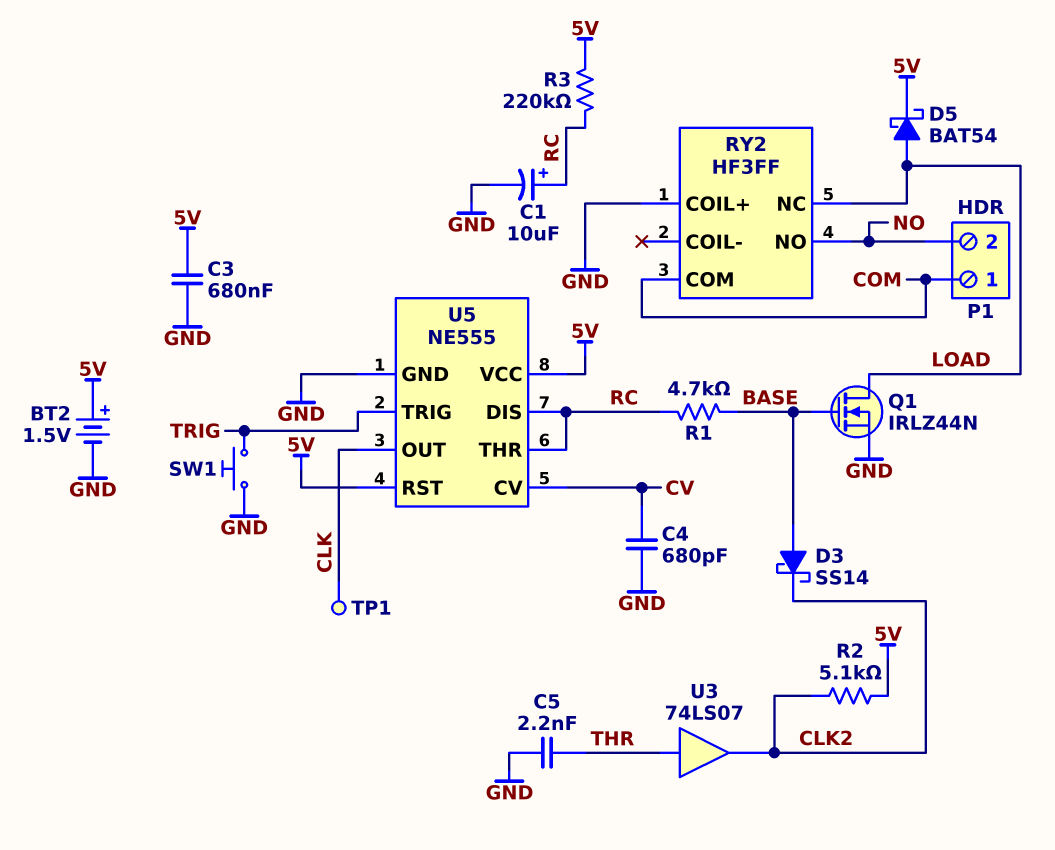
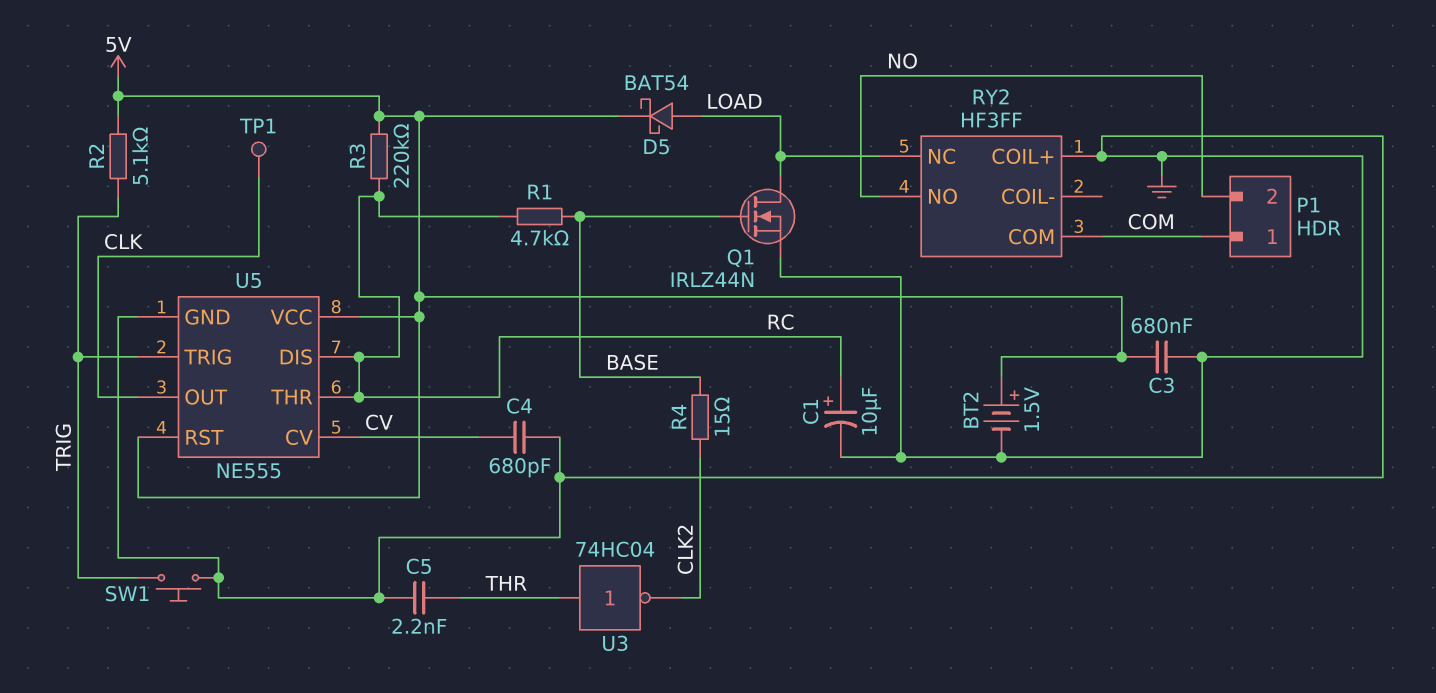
D3: schottky SS14 (A BASE, K CLK2) -> none
R2: 5.1k (5V, CLK2) -> 5.1k (5V, TRIG)
R4: none -> 15 (BASE, CLK2)
U3: buffer 74LS07 (in THR, out CLK2) -> NOT 74HC04 (in THR, out CLK2)

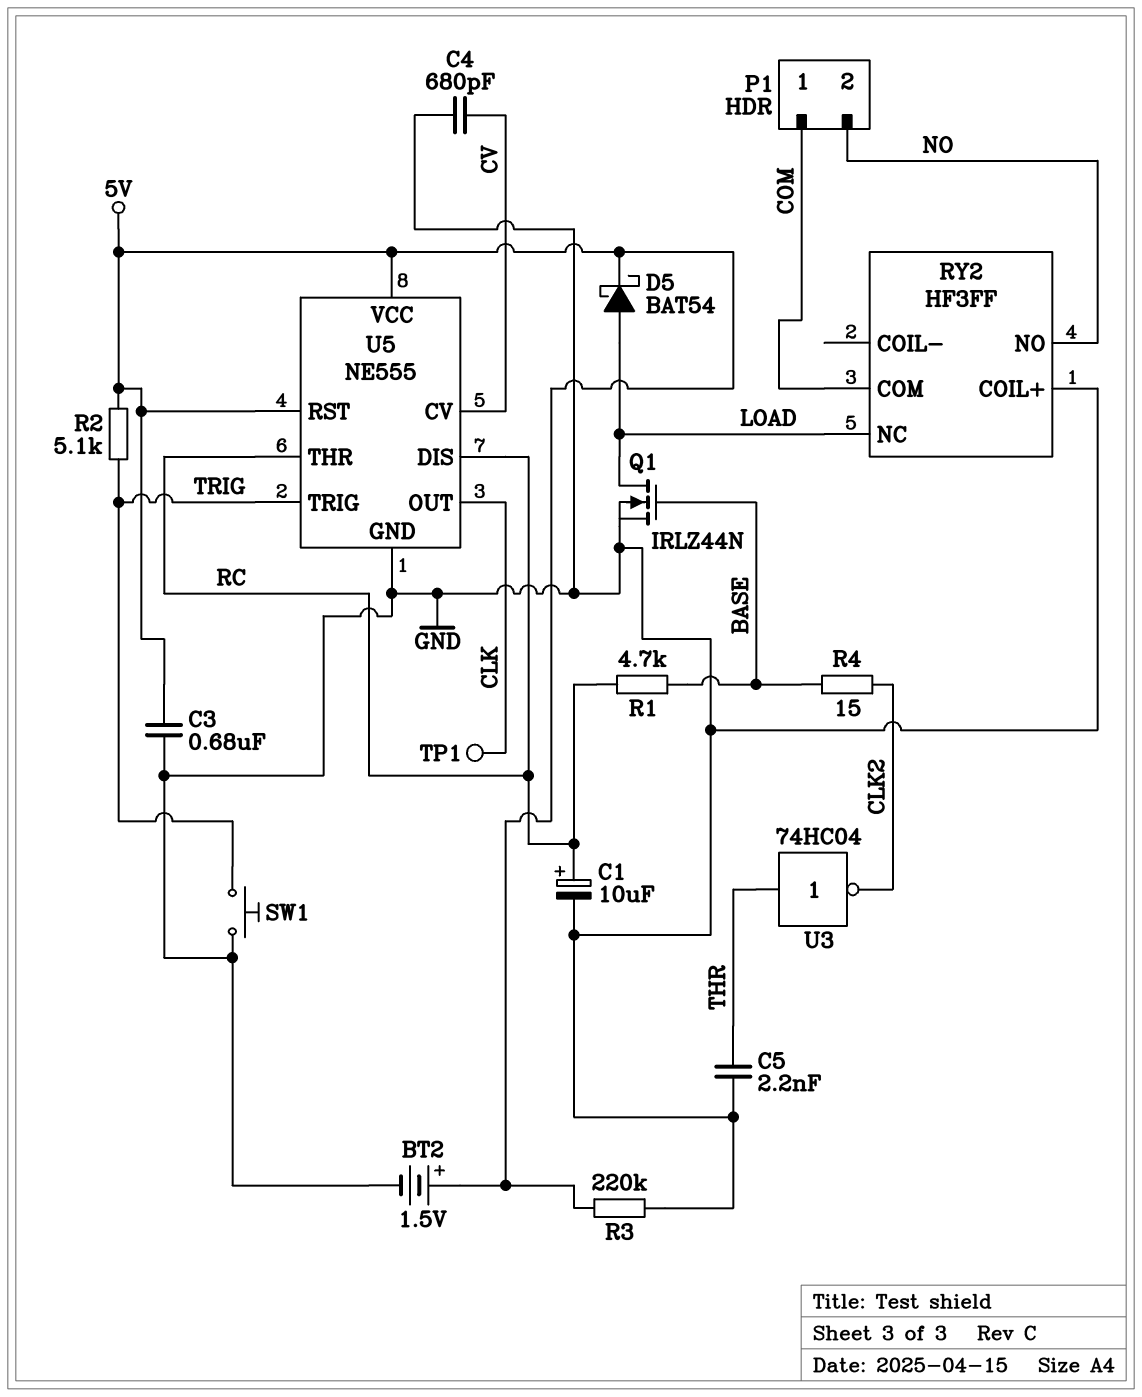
R3: 220k (5V, RC) -> 220k (5V, GND)

